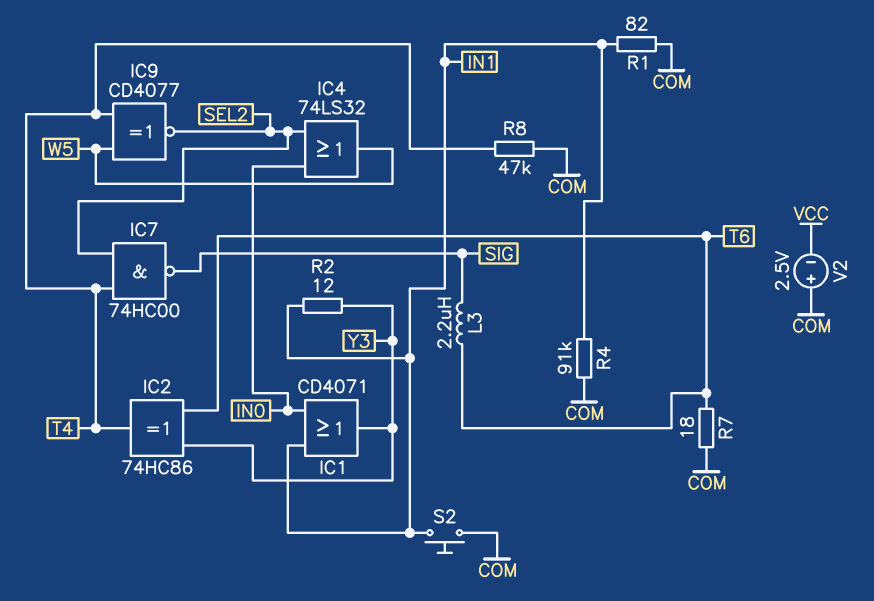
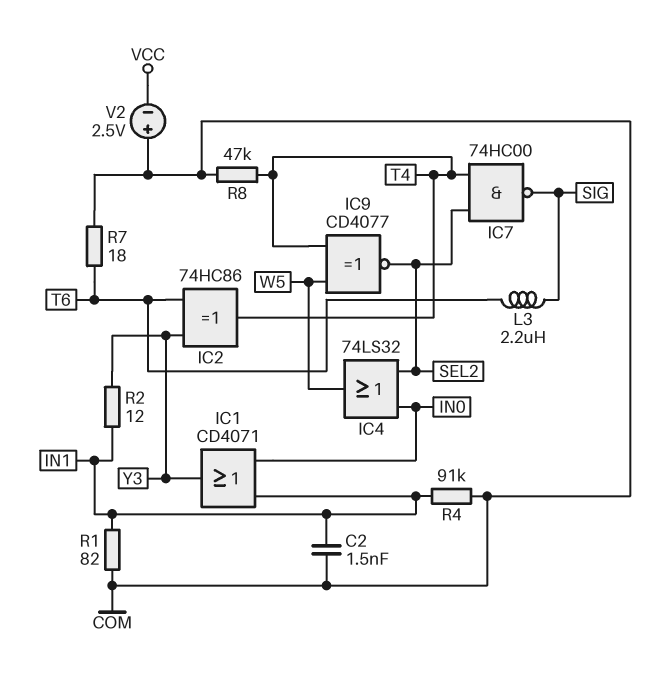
C2: none -> 1.5nF (COM, IN1)
S2: button (COM, IN1) -> none

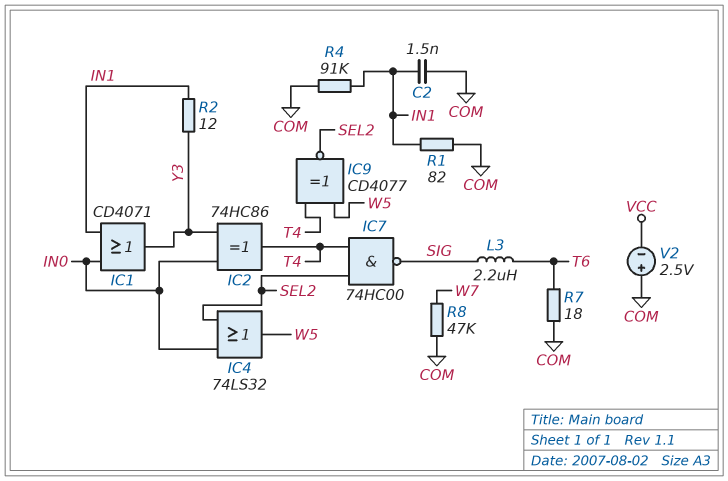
IC2: XOR 74HC86 (in T6, in Y3, out T4) -> XOR 74HC86 (in IN0, in Y3, out T4)
R8: 47k (COM, T4) -> 47k (COM, W7)

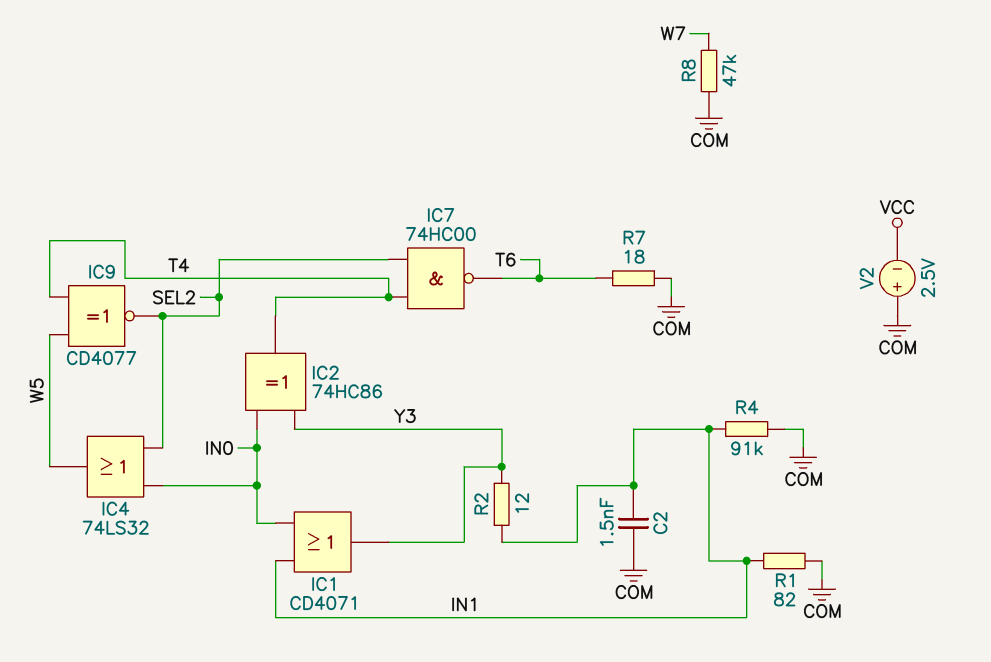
IC7: NAND 74HC00 (in SEL2, in T4, out SIG) -> NAND 74HC00 (in SEL2, in T4, out T6)
L3: 2.2uH (SIG, T6) -> none

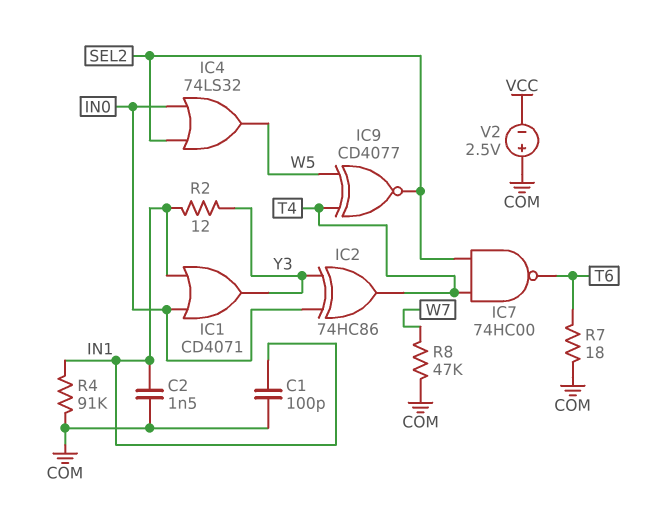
C1: none -> 100pF (COM, IN1)
R1: 82 (COM, IN1) -> none

